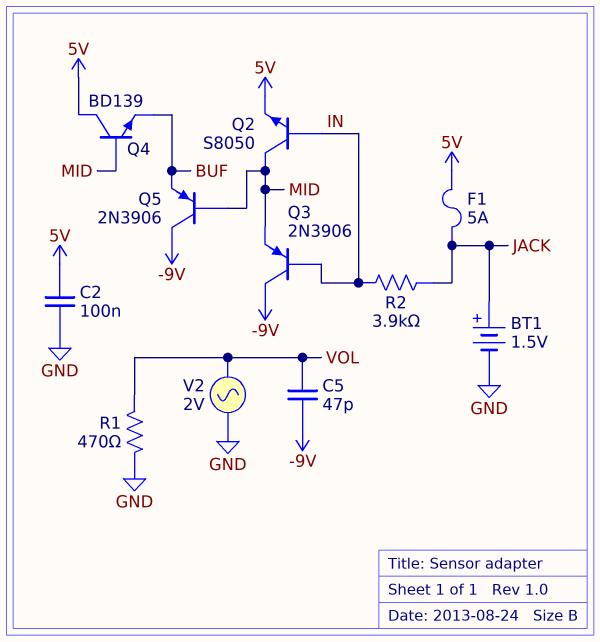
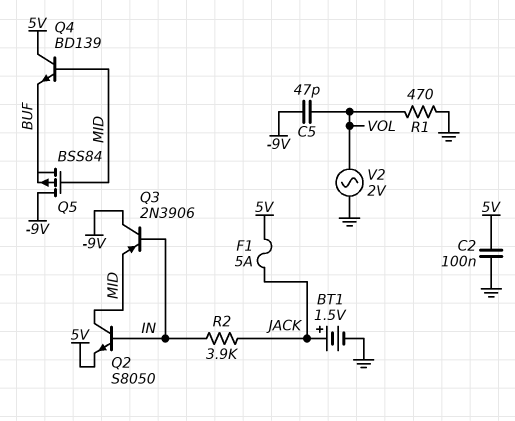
Q5: PNP 2N3906 (B MID, C -9V, E BUF) -> PMOS BSS84 (G MID, D -9V, S BUF)

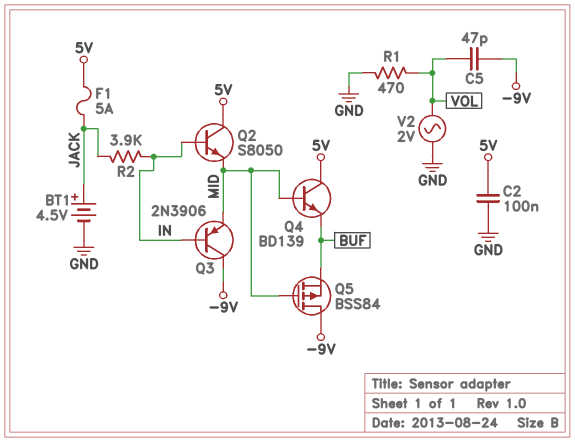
BT1: 1.5V (plus JACK, minus GND) -> 4.5V (plus JACK, minus GND)
Q2: NPN S8050 (B IN, C MID, E 5V) -> NPN S8050 (B IN, C 5V, E MID)

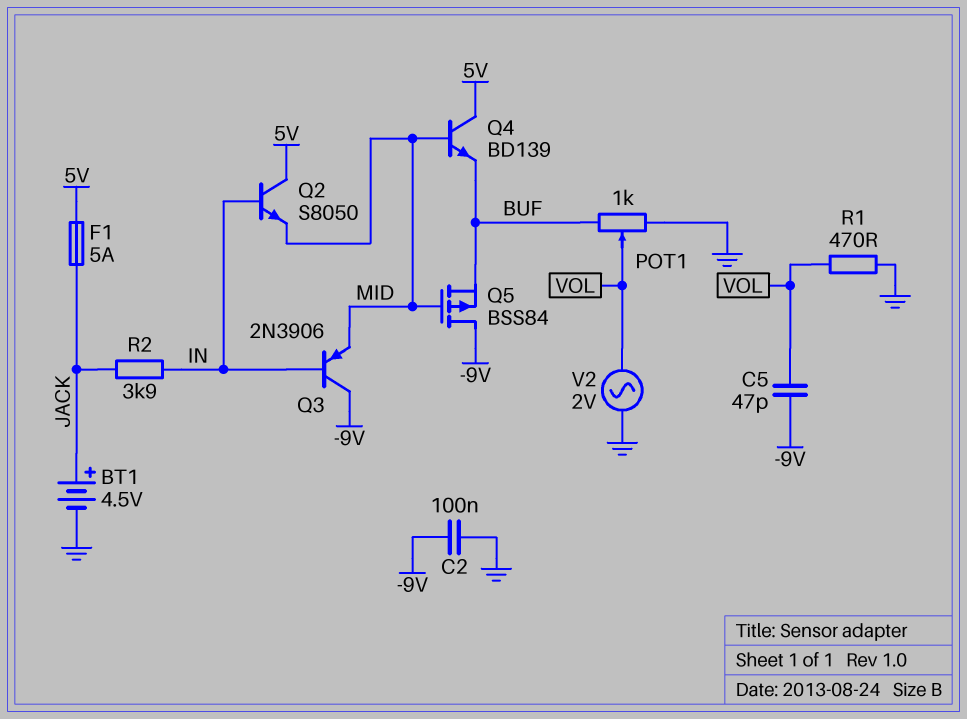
C2: 100nF (5V, GND) -> 100nF (-9V, GND)
POT1: none -> 1k (BUF, GND, wiper VOL)

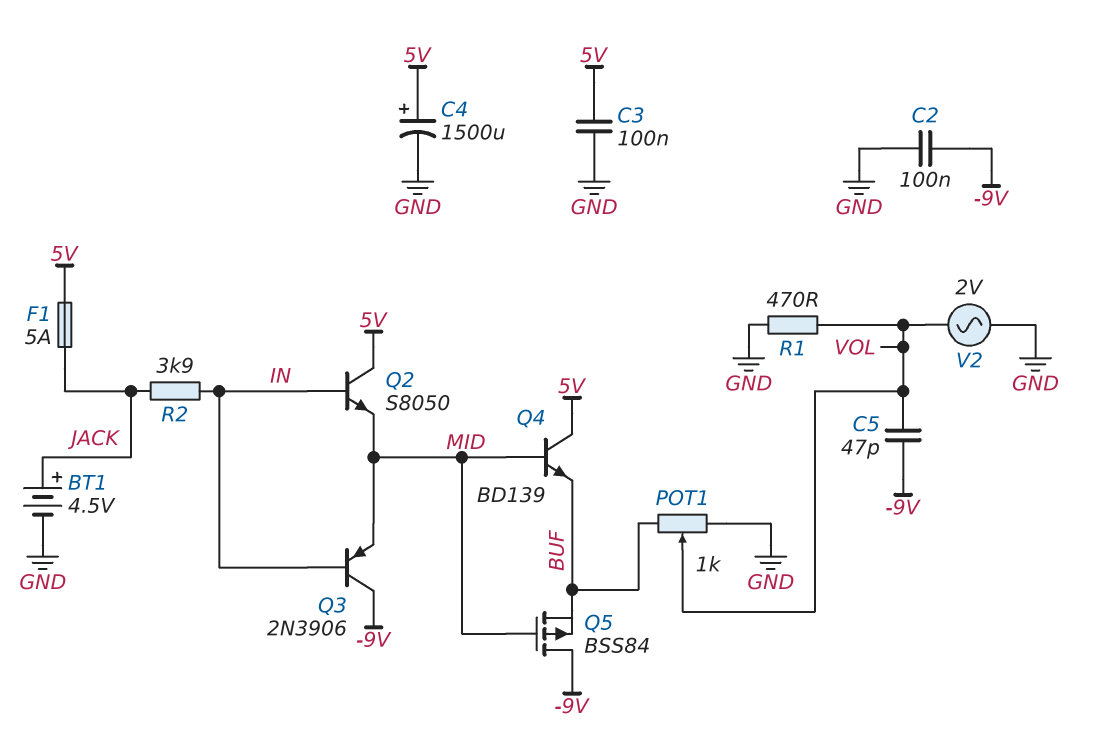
C3: none -> 100nF (5V, GND)
C4: none -> 1500uF (plus 5V, minus GND)

